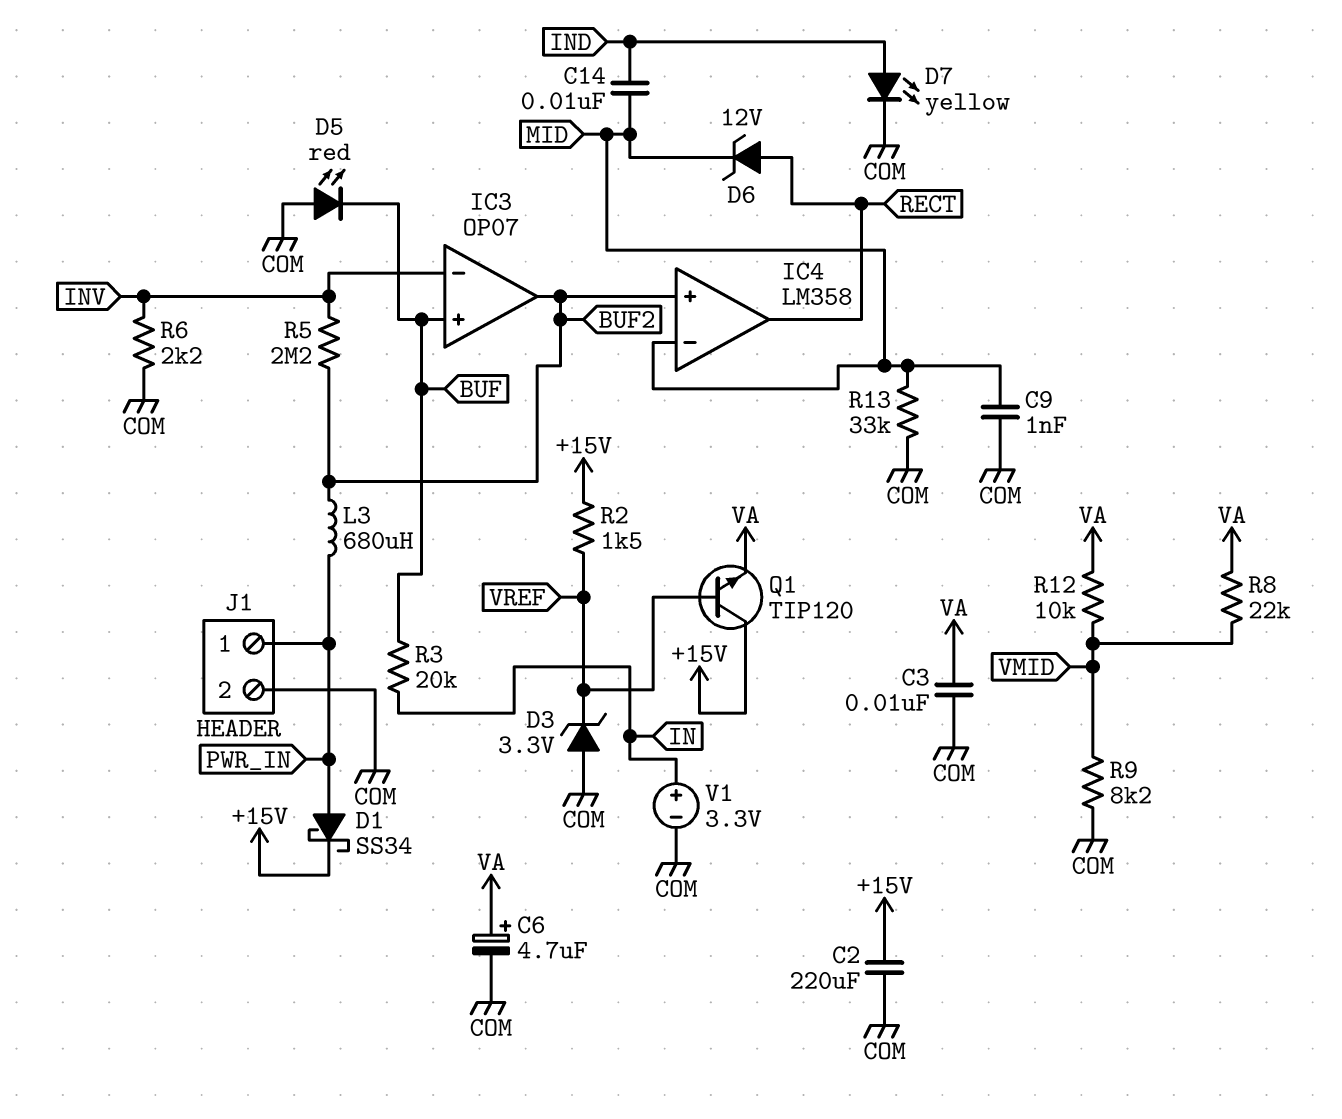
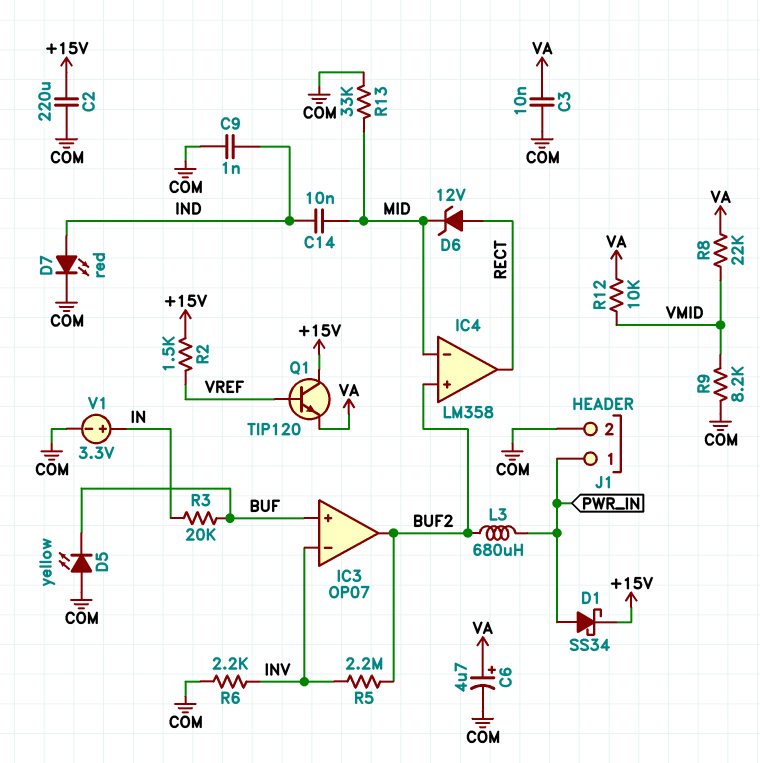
C9: 1nF (COM, MID) -> 1nF (COM, IND)
D3: zener 3.3V (A COM, K VREF) -> none
D5: LED red (A COM, K BUF) -> LED yellow (A COM, K BUF)
D7: LED yellow (A IND, K COM) -> LED red (A IND, K COM)

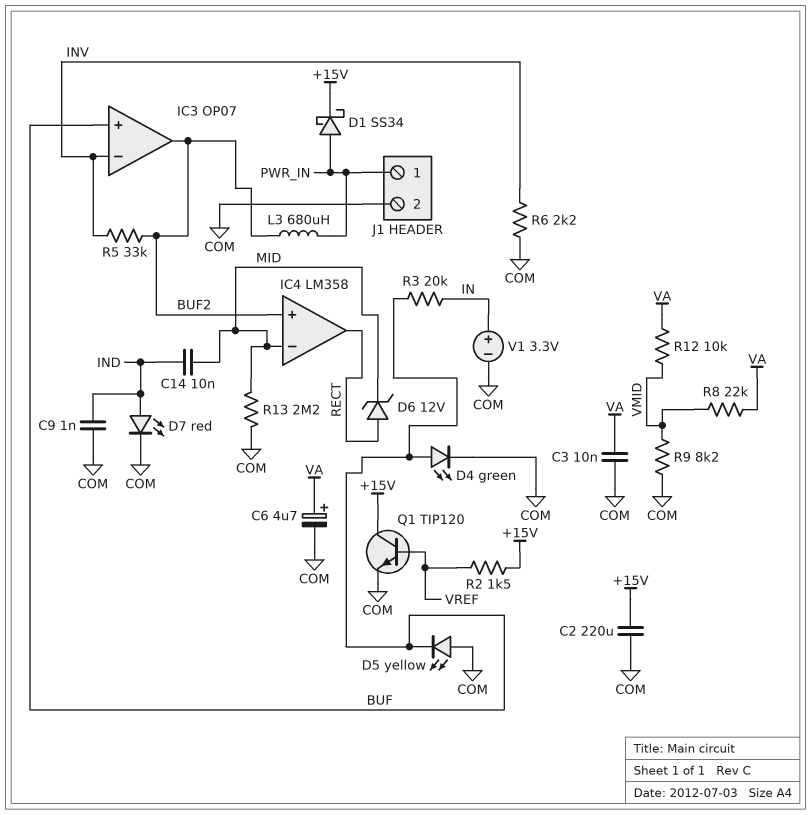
D4: none -> LED green (A BUF, K COM)
Q1: NPN TIP120 (B VREF, C +15V, E VA) -> NPN TIP120 (B VREF, C +15V, E COM)
R5: 2.2M (BUF2, INV) -> 33k (BUF2, INV)
R13: 33k (COM, MID) -> 2.2M (COM, MID)

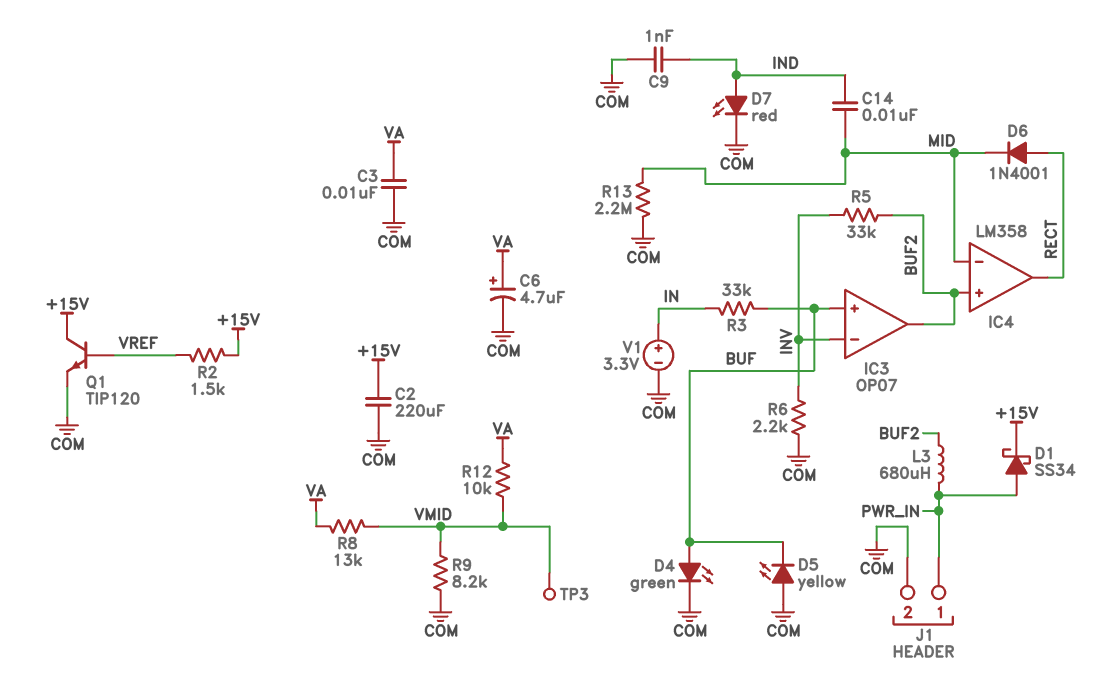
D6: zener 12V (A RECT, K MID) -> diode 1N4001 (A RECT, K MID)
R3: 20k (BUF, IN) -> 33k (BUF, IN)
R8: 22k (VA, VMID) -> 13k (VA, VMID)
TP3: none -> test point (VMID)

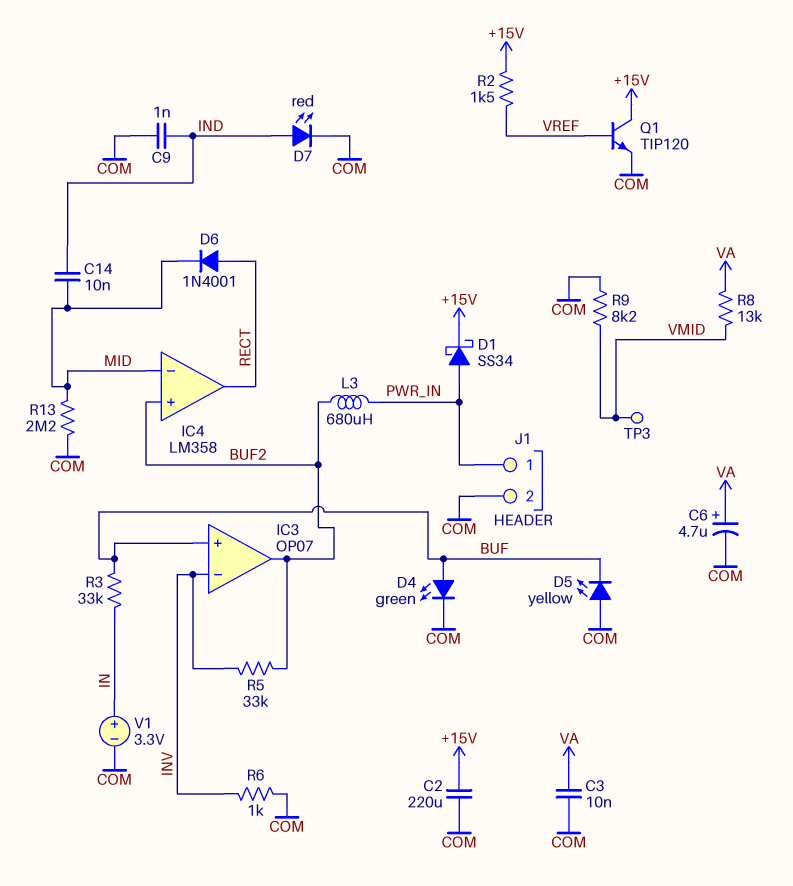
R6: 2.2k (COM, INV) -> 1k (COM, INV)
R12: 10k (VA, VMID) -> none

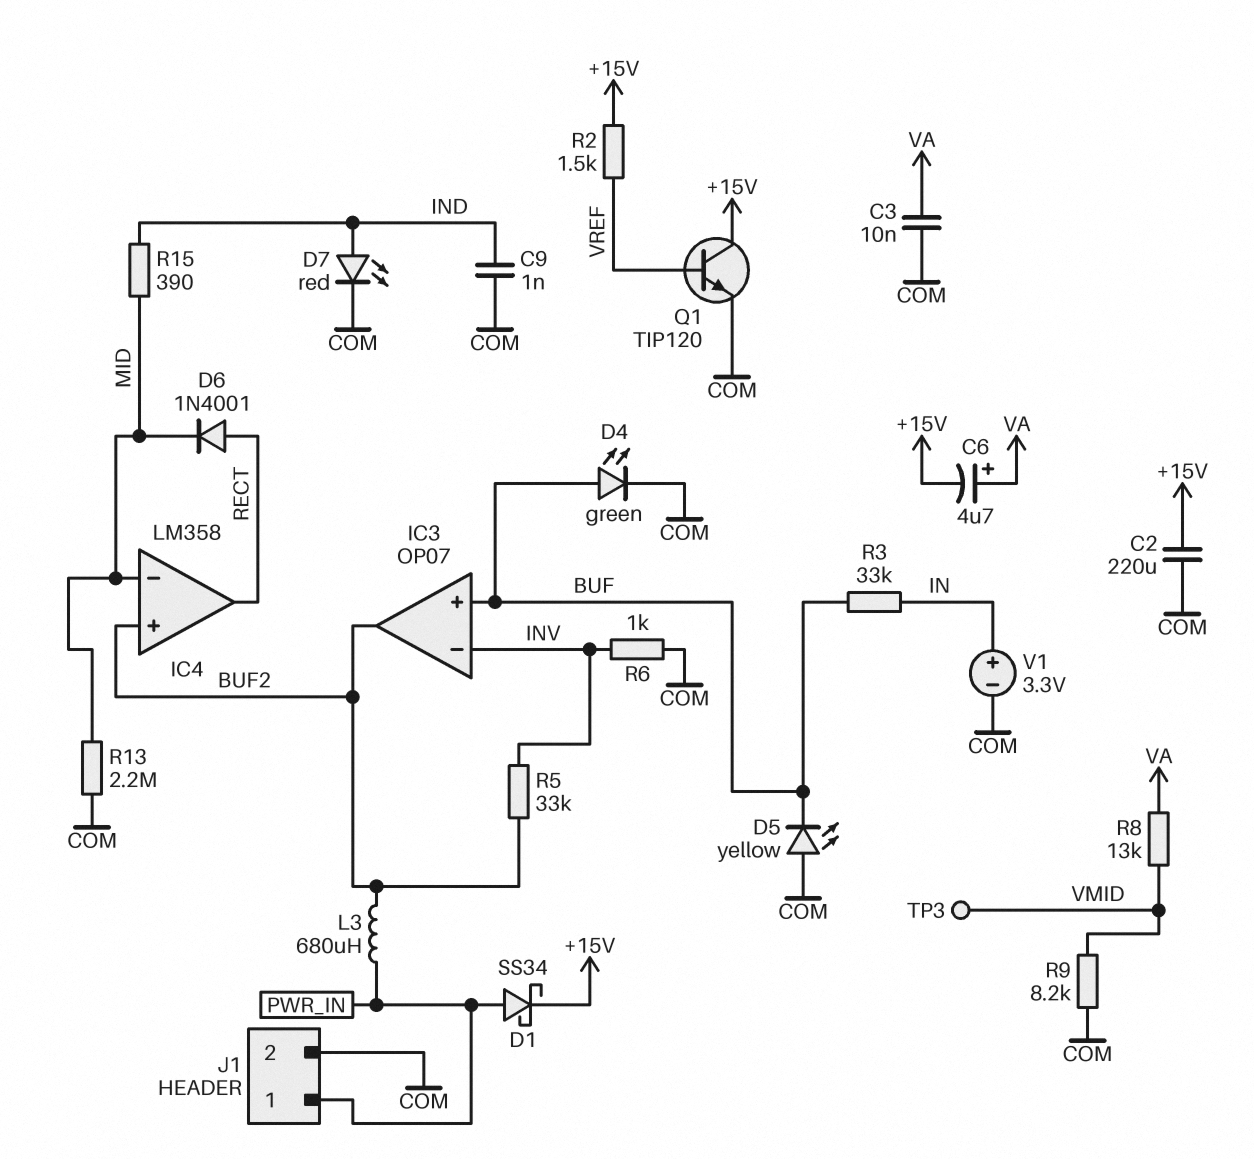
C6: 4.7uF (plus VA, minus COM) -> 4.7uF (plus VA, minus +15V)
C14: 10nF (IND, MID) -> none
R15: none -> 390 (IND, MID)

